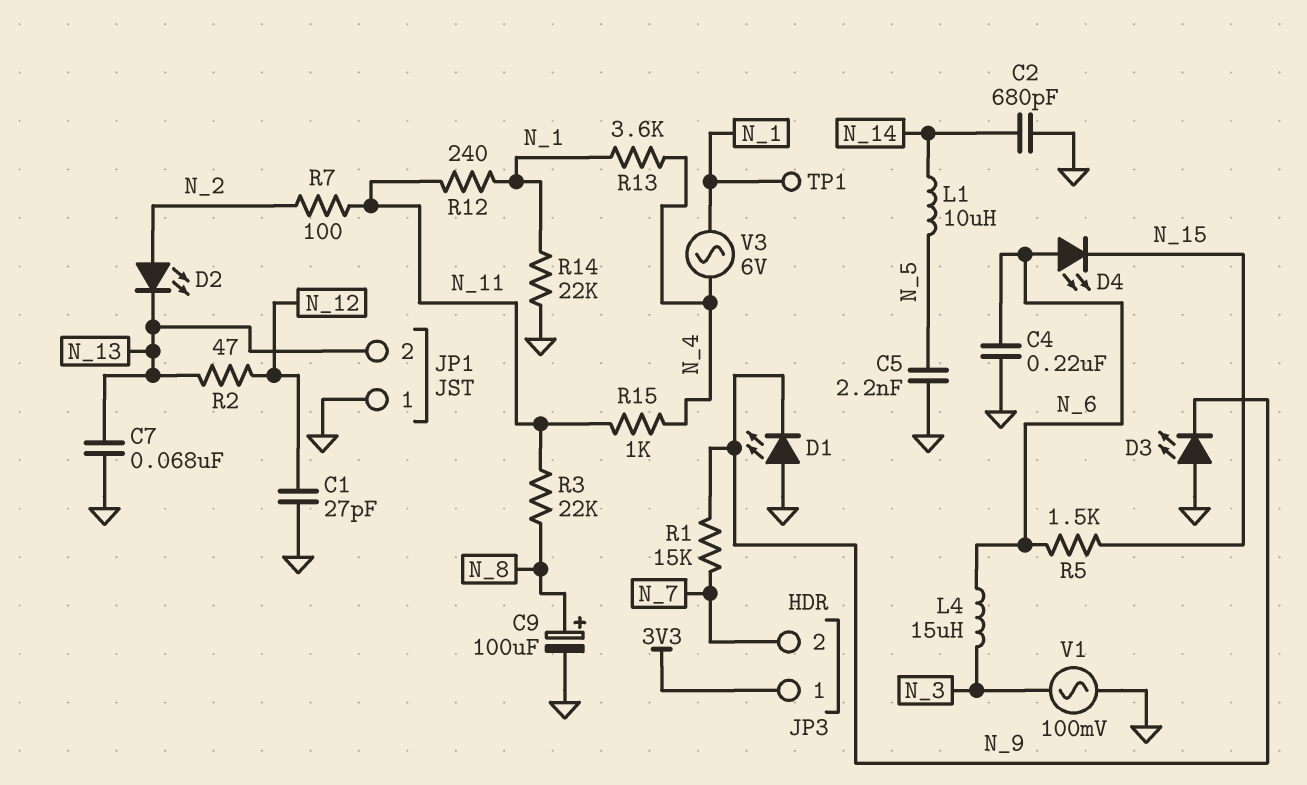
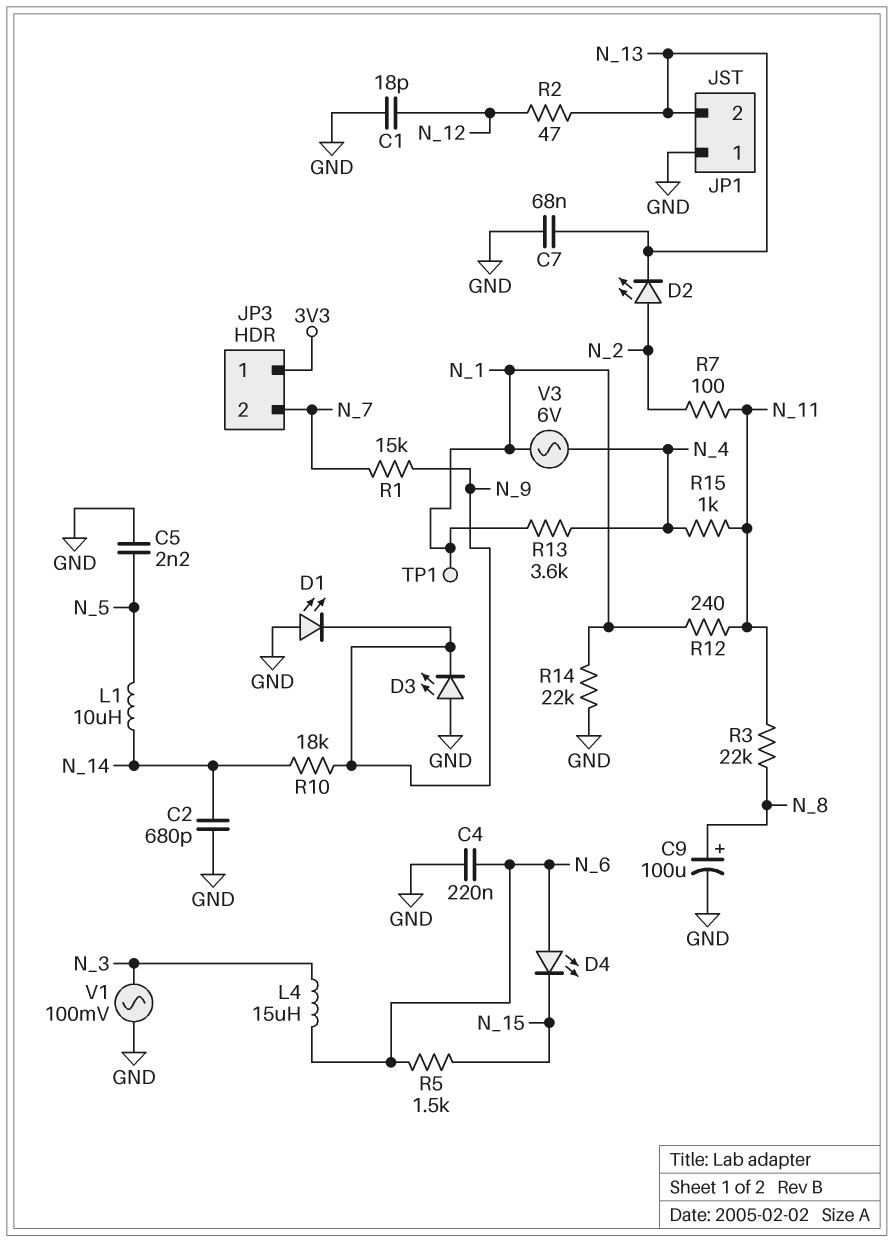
C1: 27pF (GND, N_12) -> 18pF (GND, N_12)
R10: none -> 18k (N_9, N_14)

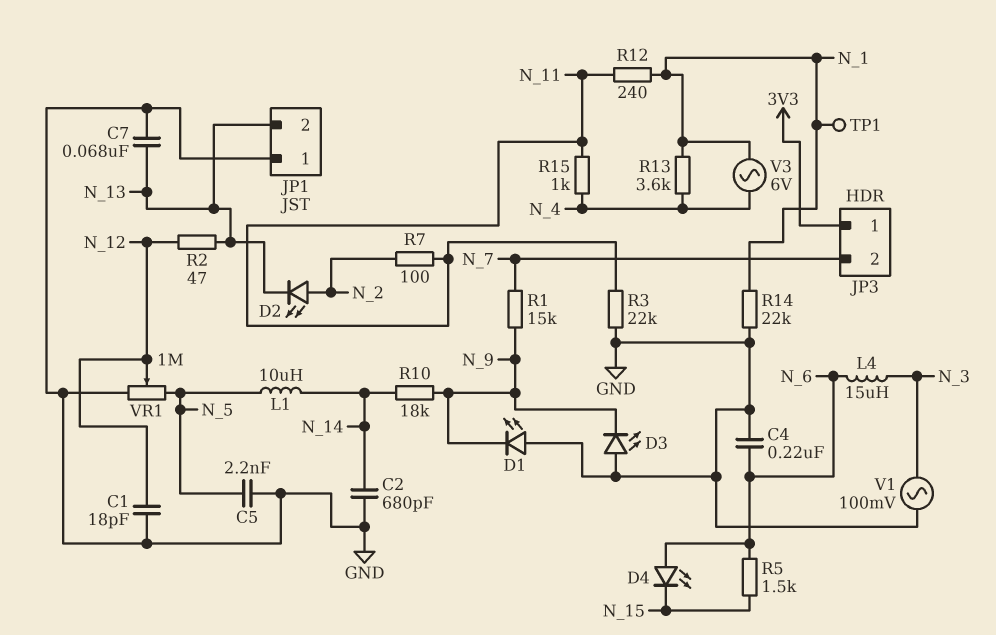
C9: 100uF (plus N_8, minus GND) -> none
R3: 22k (N_8, N_11) -> 22k (GND, N_11)
VR1: none -> 1M (GND, N_5, wiper N_12)

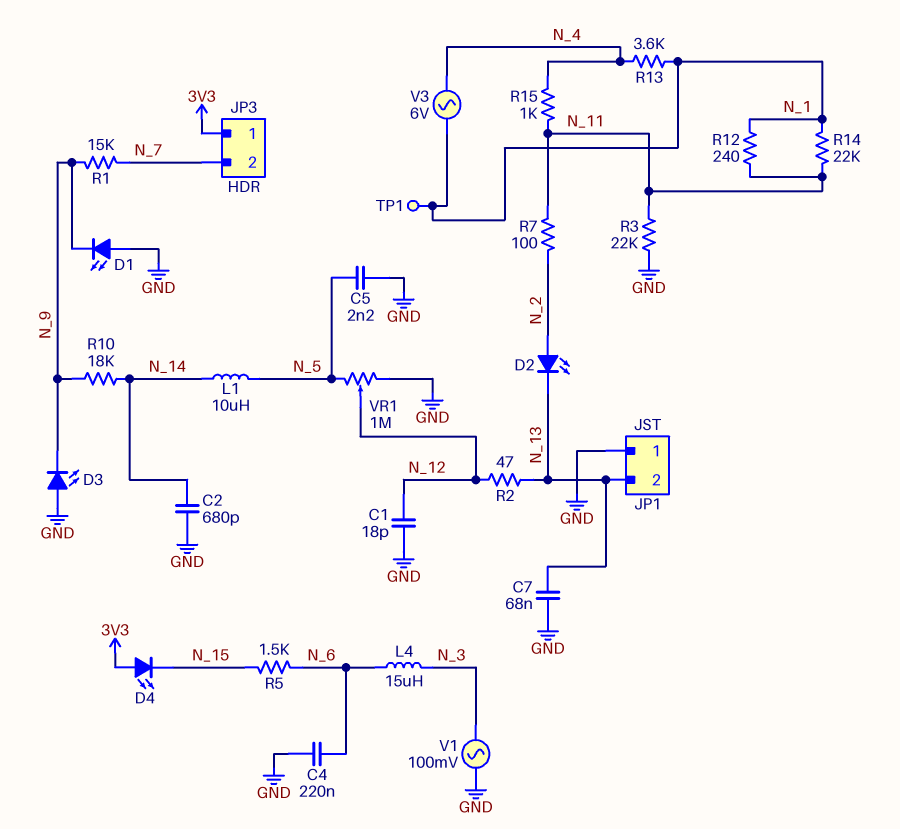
D4: LED (A N_6, K N_15) -> LED (A 3V3, K N_15)
R14: 22k (GND, N_1) -> 22k (N_1, N_11)

